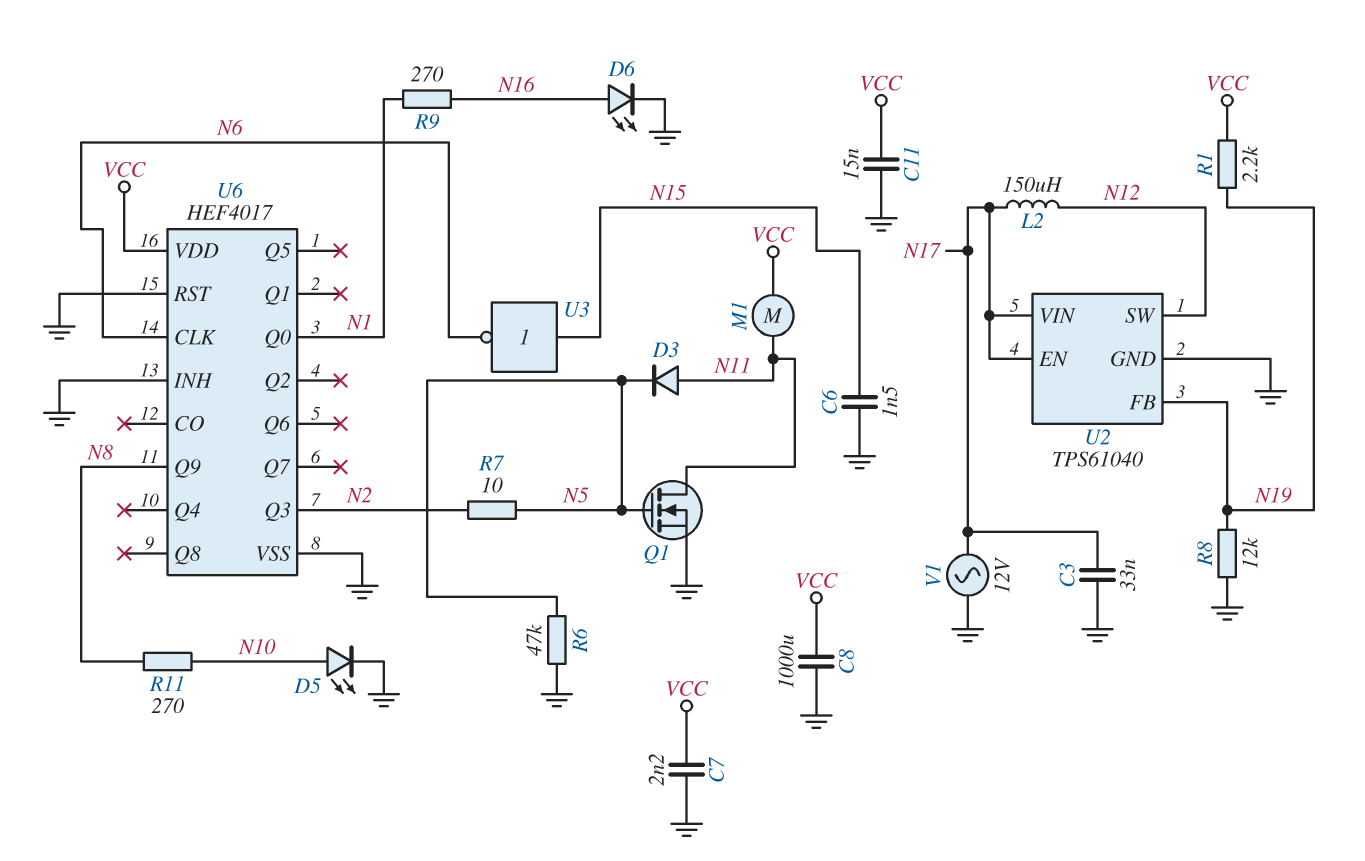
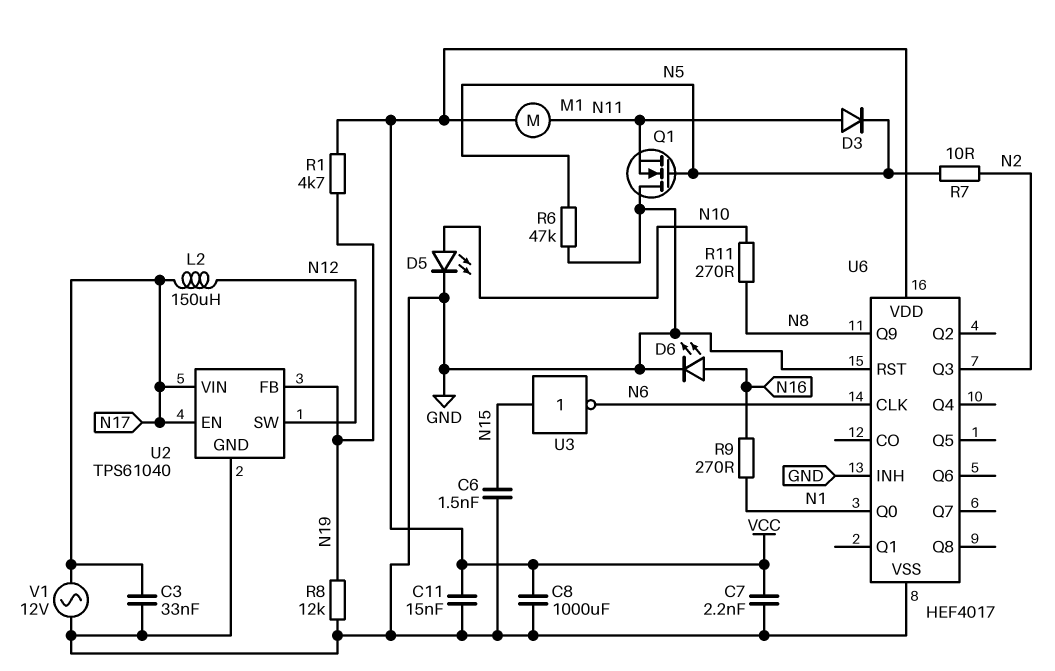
Q1: NMOS (G N5, D N11, S GND) -> NMOS (G N5, D GND, S N11)
R1: 2.2k (N19, VCC) -> 4.7k (N19, VCC)

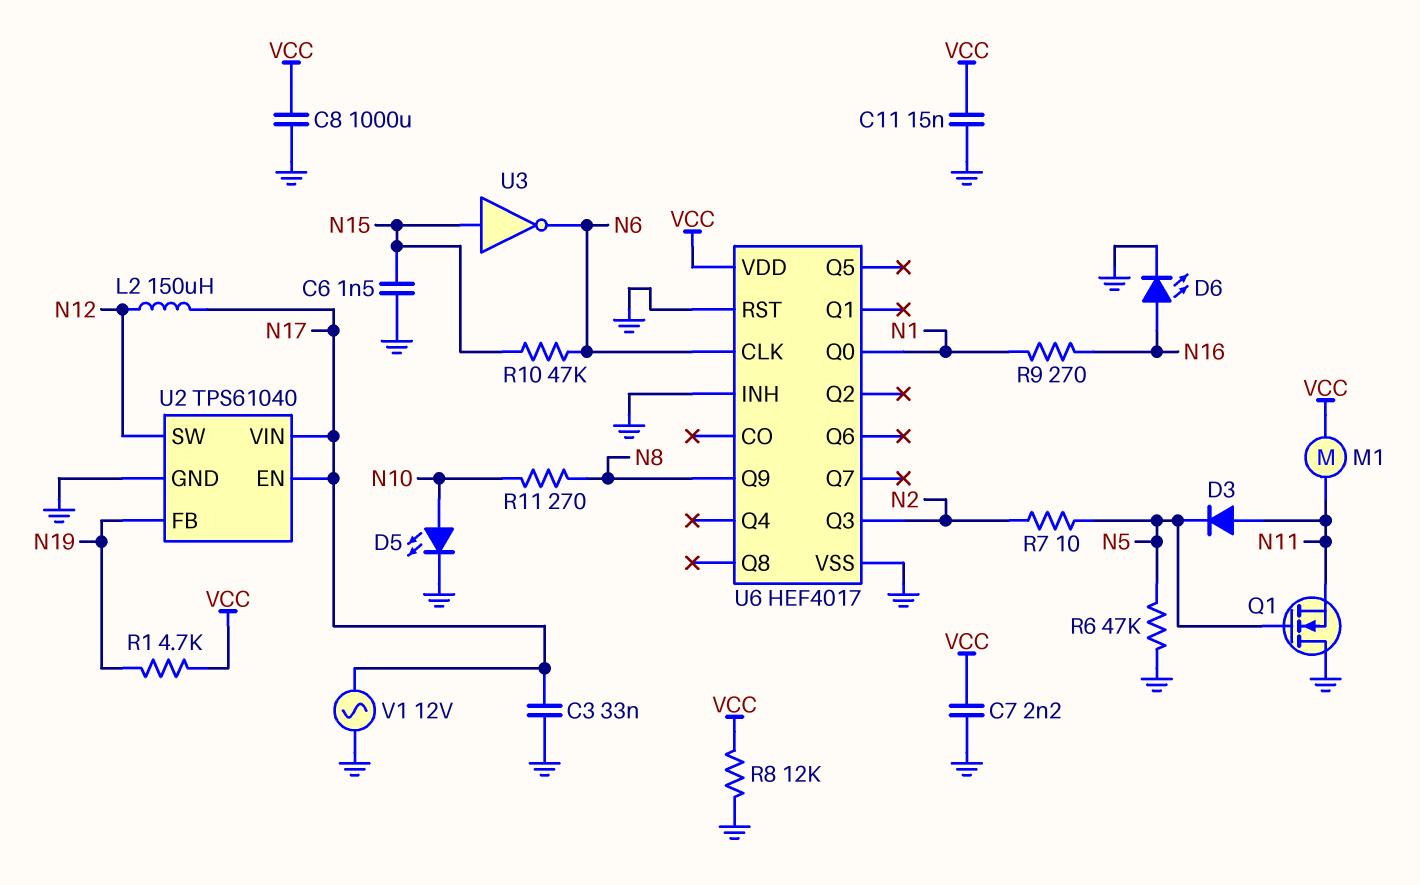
R8: 12k (GND, N19) -> 12k (GND, VCC)
R10: none -> 47k (N6, N15)

